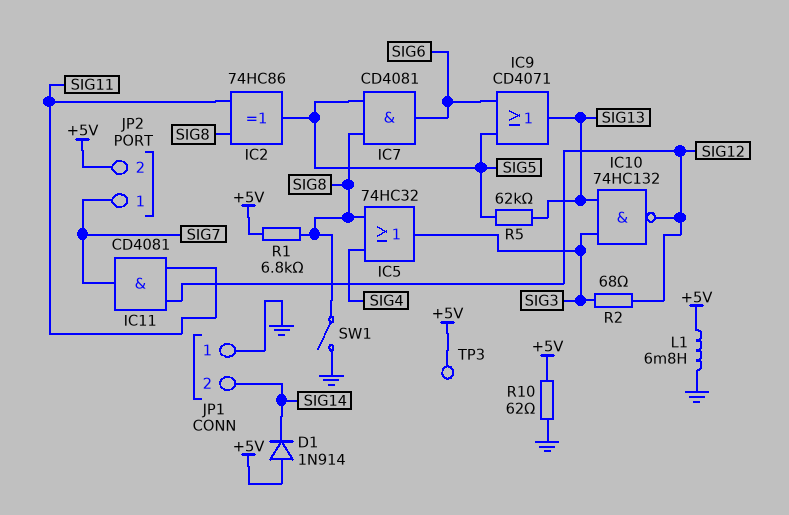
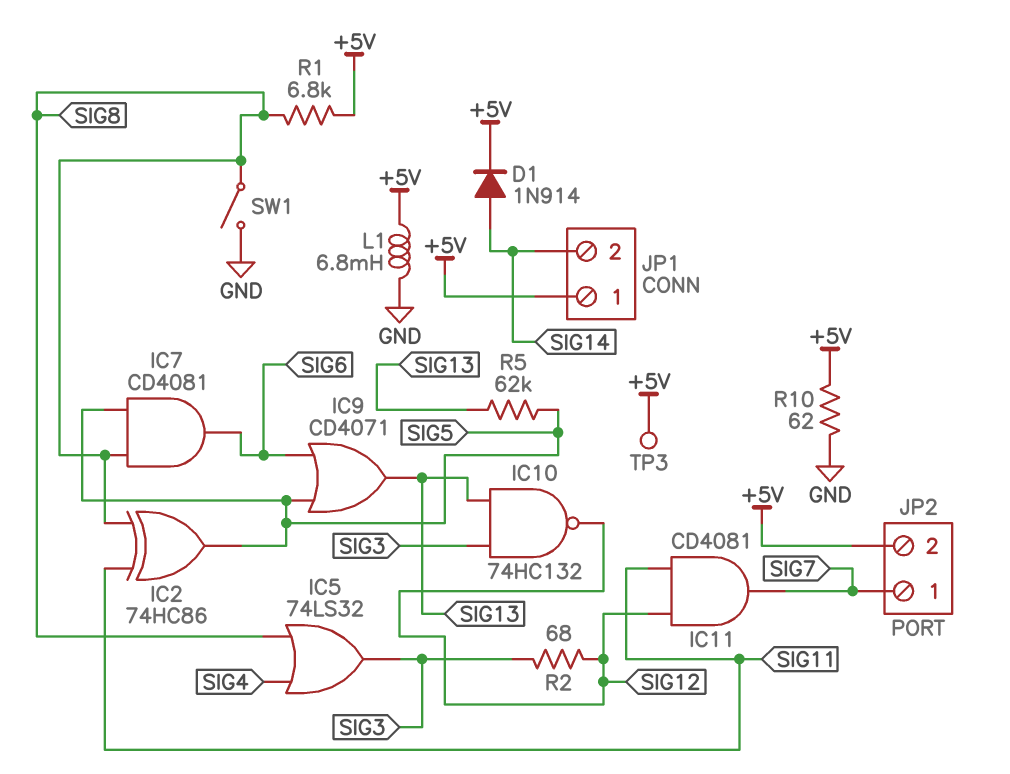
D1: diode 1N914 (A +5V, K SIG14) -> diode 1N914 (A SIG14, K +5V)
IC5: OR 74HC32 (in SIG4, in SIG8, out SIG3) -> OR 74LS32 (in SIG4, in SIG8, out SIG3)
JP1 pin 1: GND -> +5V

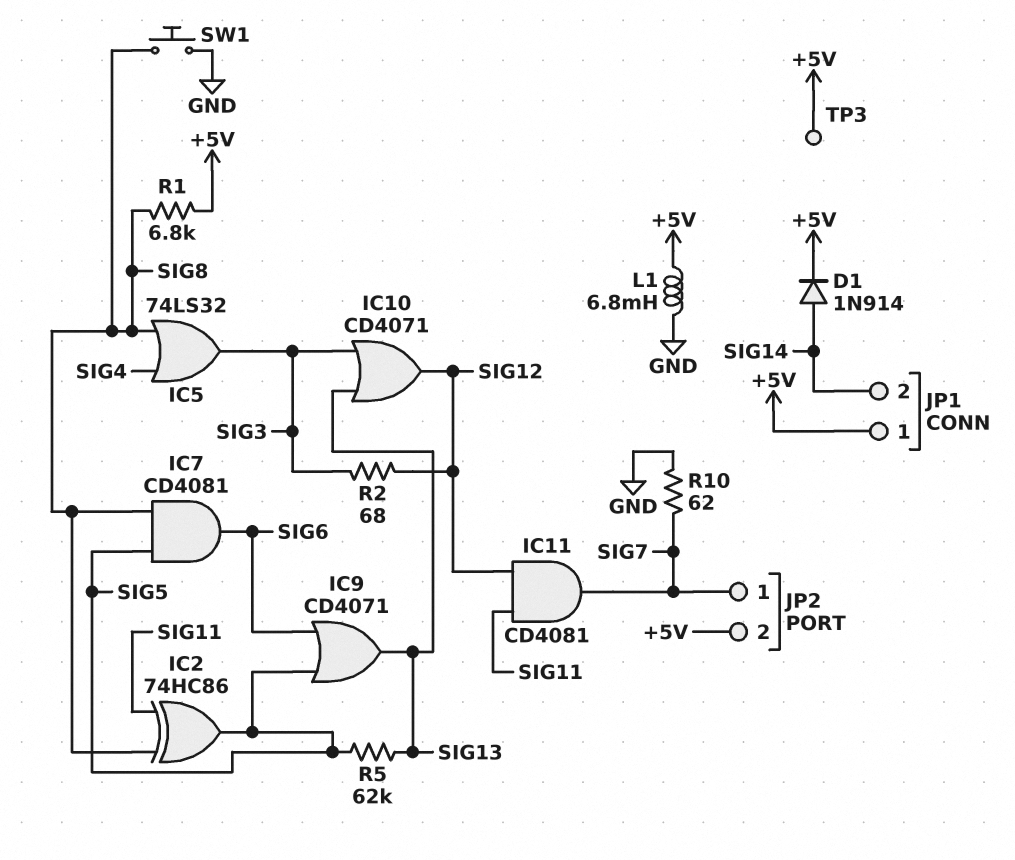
IC10: NAND 74HC132 (in SIG3, in SIG13, out SIG12) -> OR CD4071 (in SIG3, in SIG13, out SIG12)
R10: 62 (+5V, GND) -> 62 (GND, SIG7)
SW1: switch (GND, SIG8) -> button (GND, SIG8)

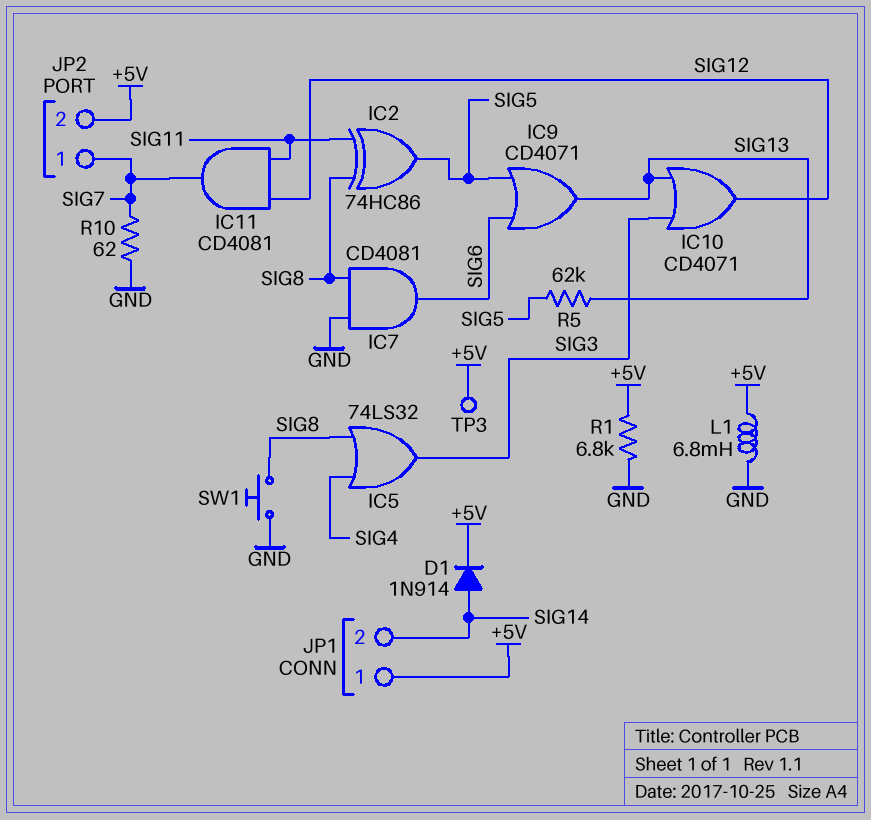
IC7: AND CD4081 (in SIG5, in SIG8, out SIG6) -> AND CD4081 (in GND, in SIG8, out SIG6)
R1: 6.8k (+5V, SIG8) -> 6.8k (+5V, GND)
R2: 68 (SIG3, SIG12) -> none

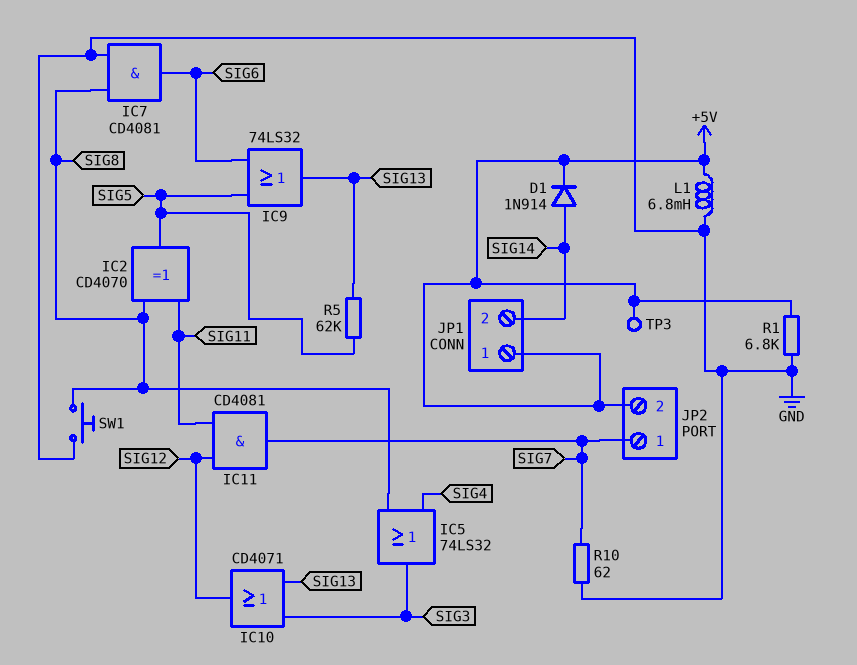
IC2: XOR 74HC86 (in SIG8, in SIG11, out SIG5) -> XOR CD4070 (in SIG8, in SIG11, out SIG5)
IC9: OR CD4071 (in SIG5, in SIG6, out SIG13) -> OR 74LS32 (in SIG5, in SIG6, out SIG13)

